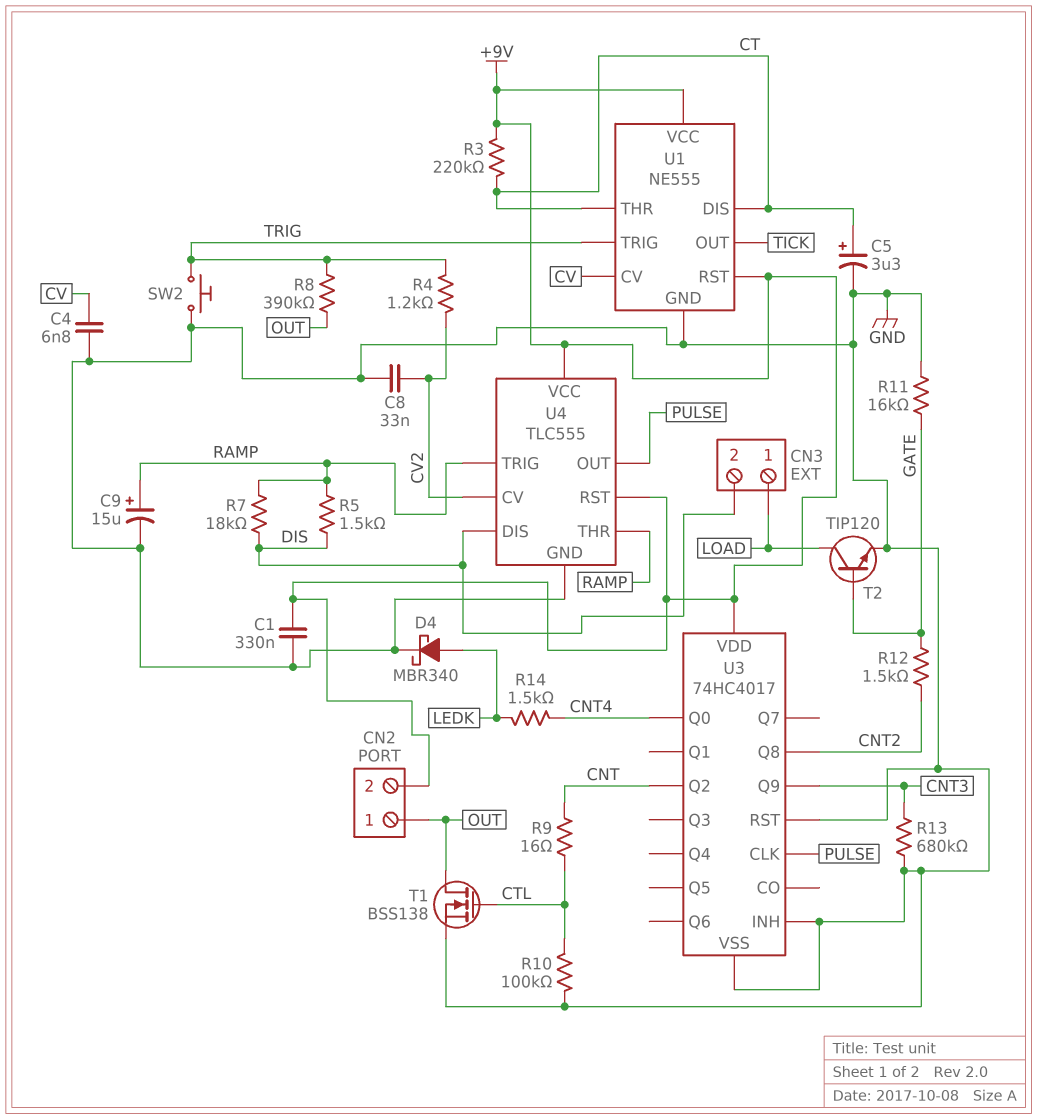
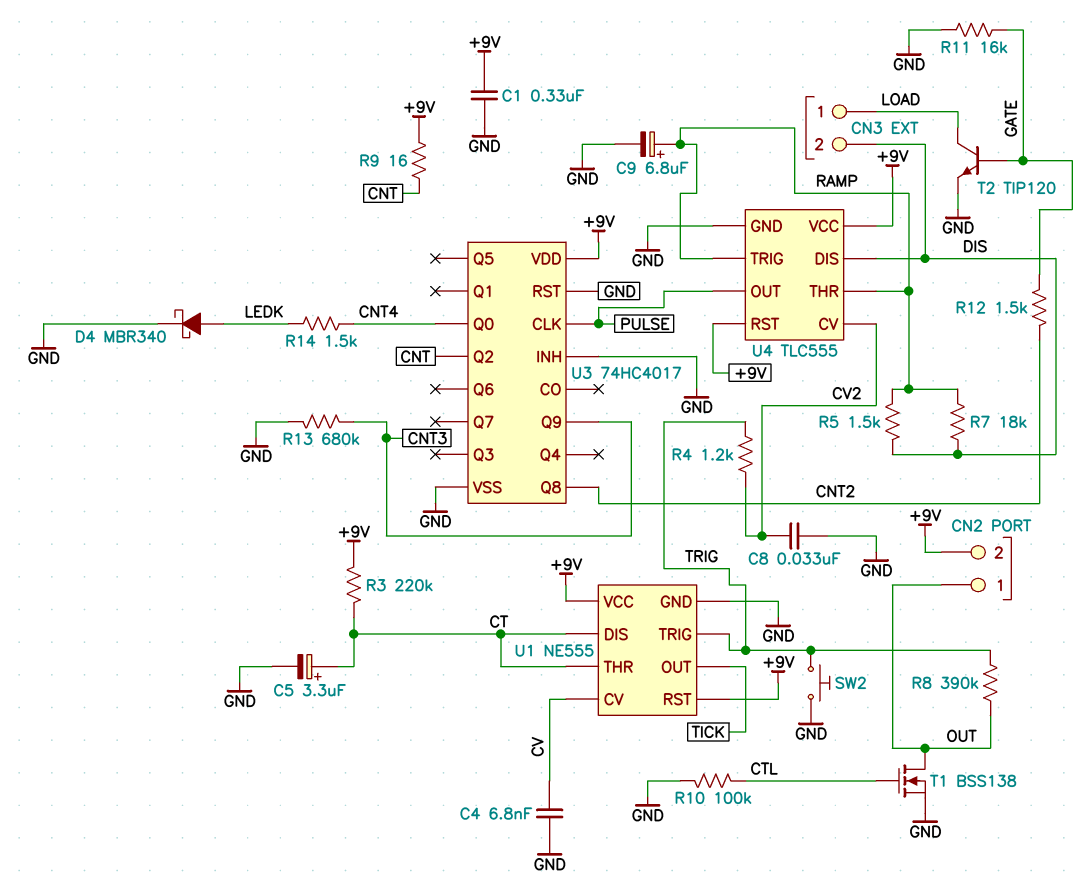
C9: 15uF (plus RAMP, minus GND) -> 6.8uF (plus RAMP, minus GND)
R9: 16 (CNT, CTL) -> 16 (+9V, CNT)

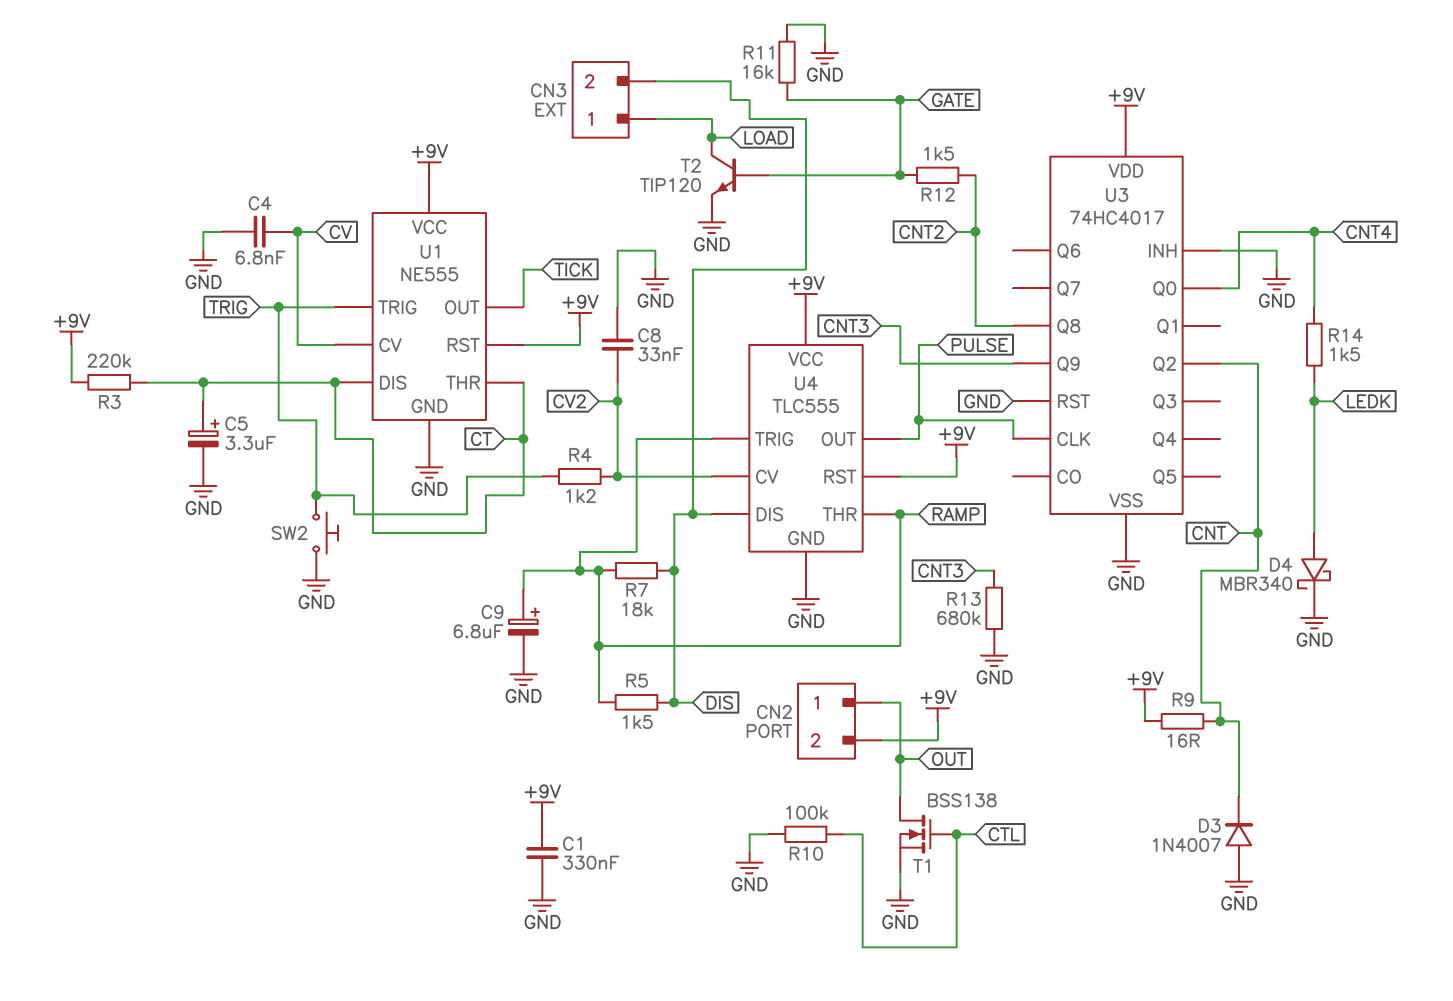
D3: none -> diode 1N4007 (A GND, K CNT)
R8: 390k (OUT, TRIG) -> none

